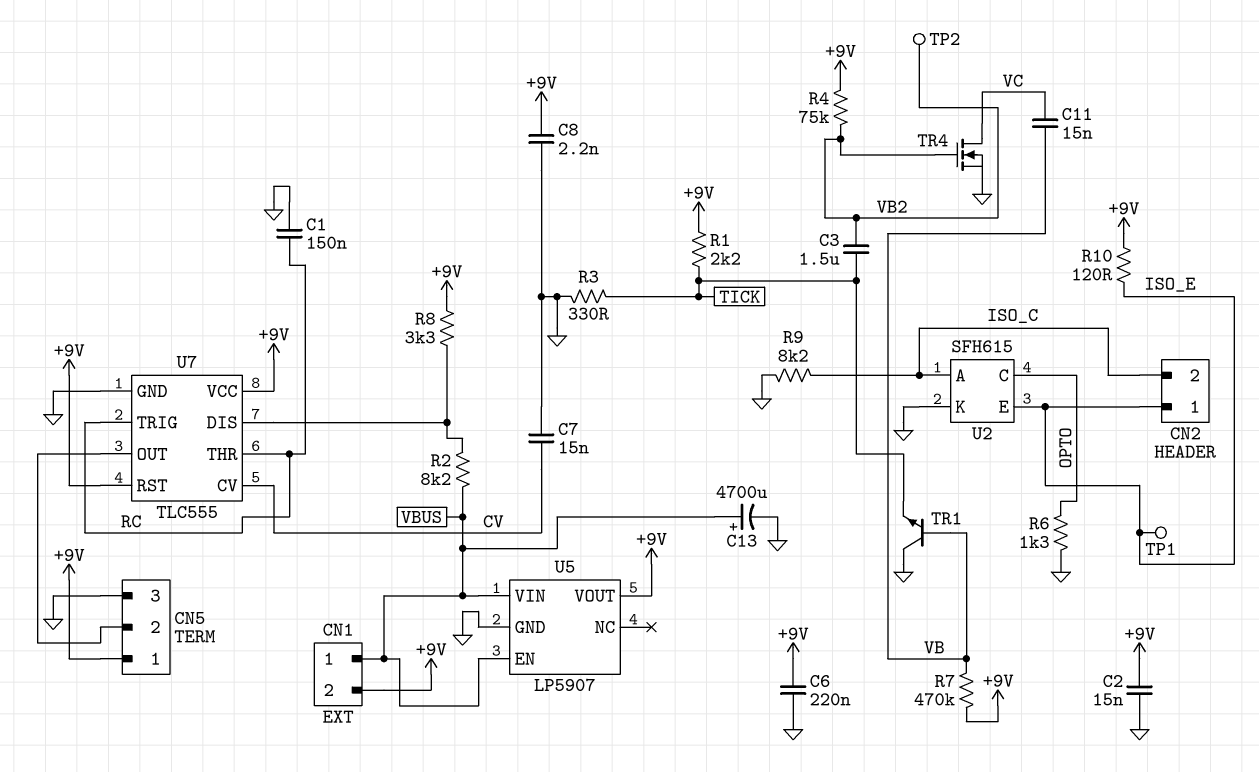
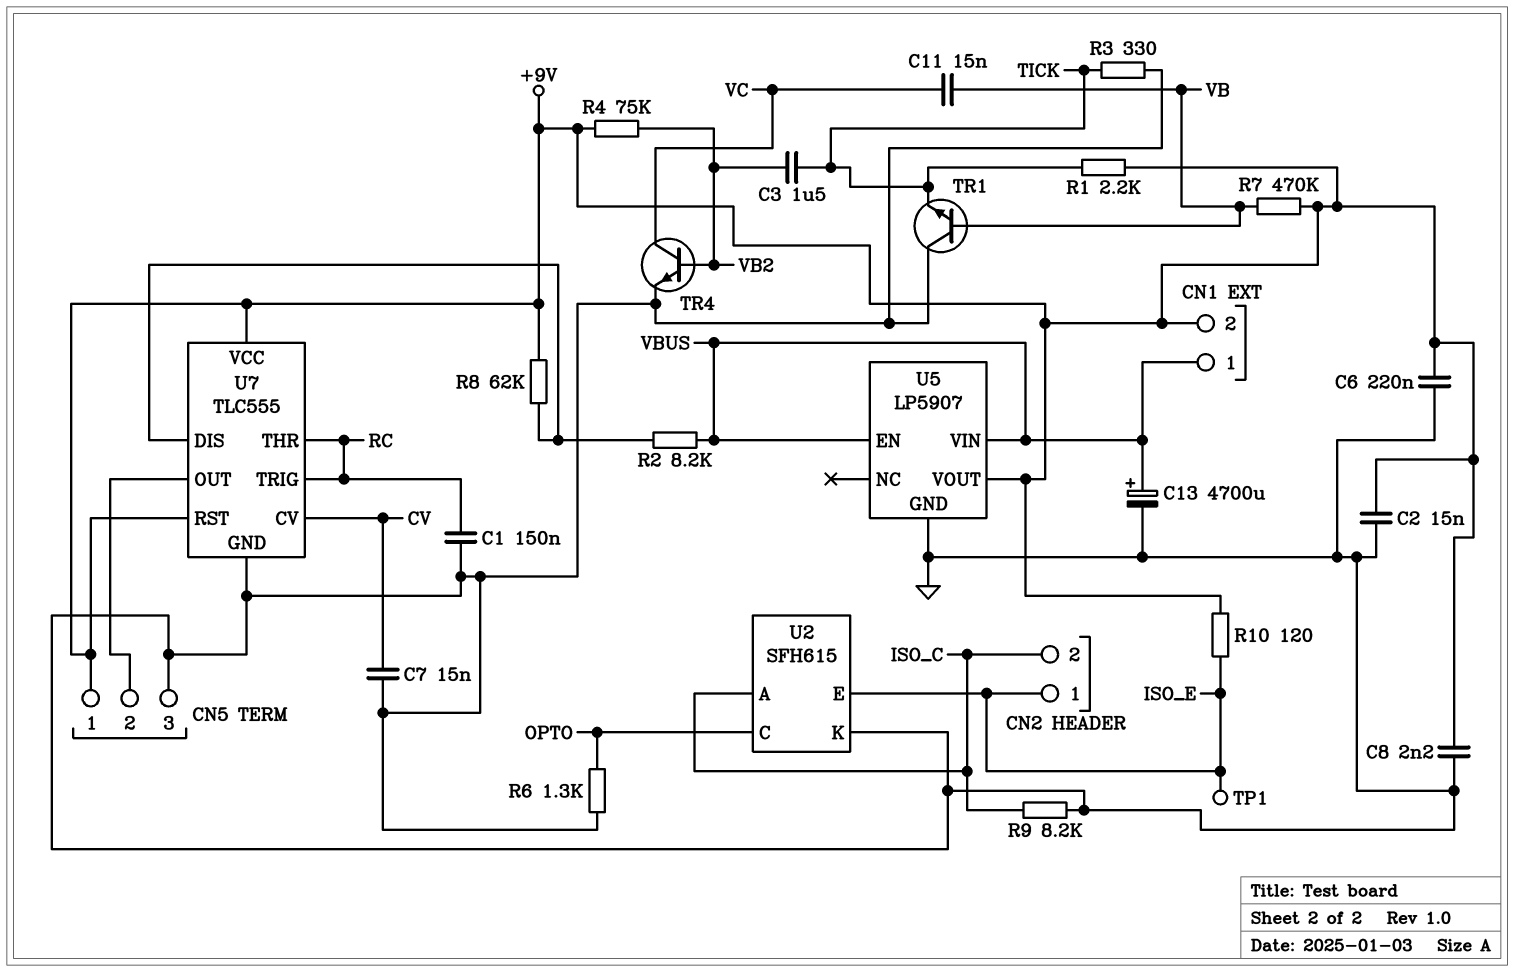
R8: 3.3k (+9V, U7/DIS) -> 62k (+9V, U7/DIS)
TP2: test point (VB2) -> none
TR4: NMOS (G VB2, D VC, S GND) -> NPN (B VB2, C VC, E GND)

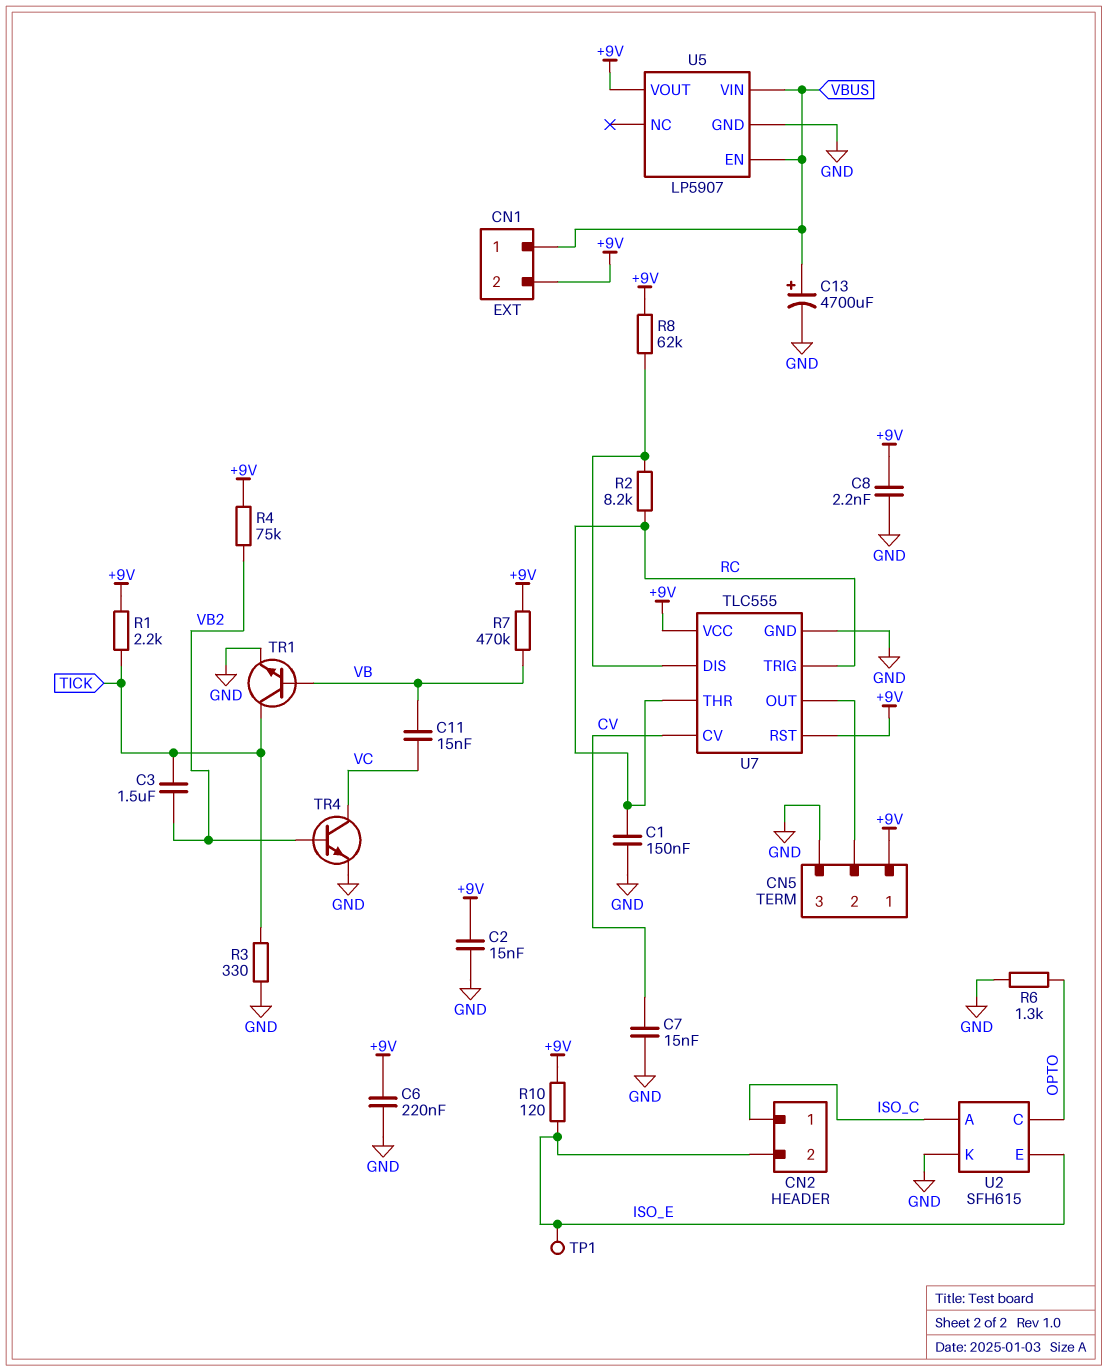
CN2 pin 1: ISO_E -> ISO_C
CN2 pin 2: ISO_C -> ISO_E
R2: 8.2k (U7/DIS, VBUS) -> 8.2k (RC, U7/DIS)
R9: 8.2k (GND, ISO_C) -> none
TR1: NPN (B VB, C GND, E TICK) -> NPN (B VB, C TICK, E GND)

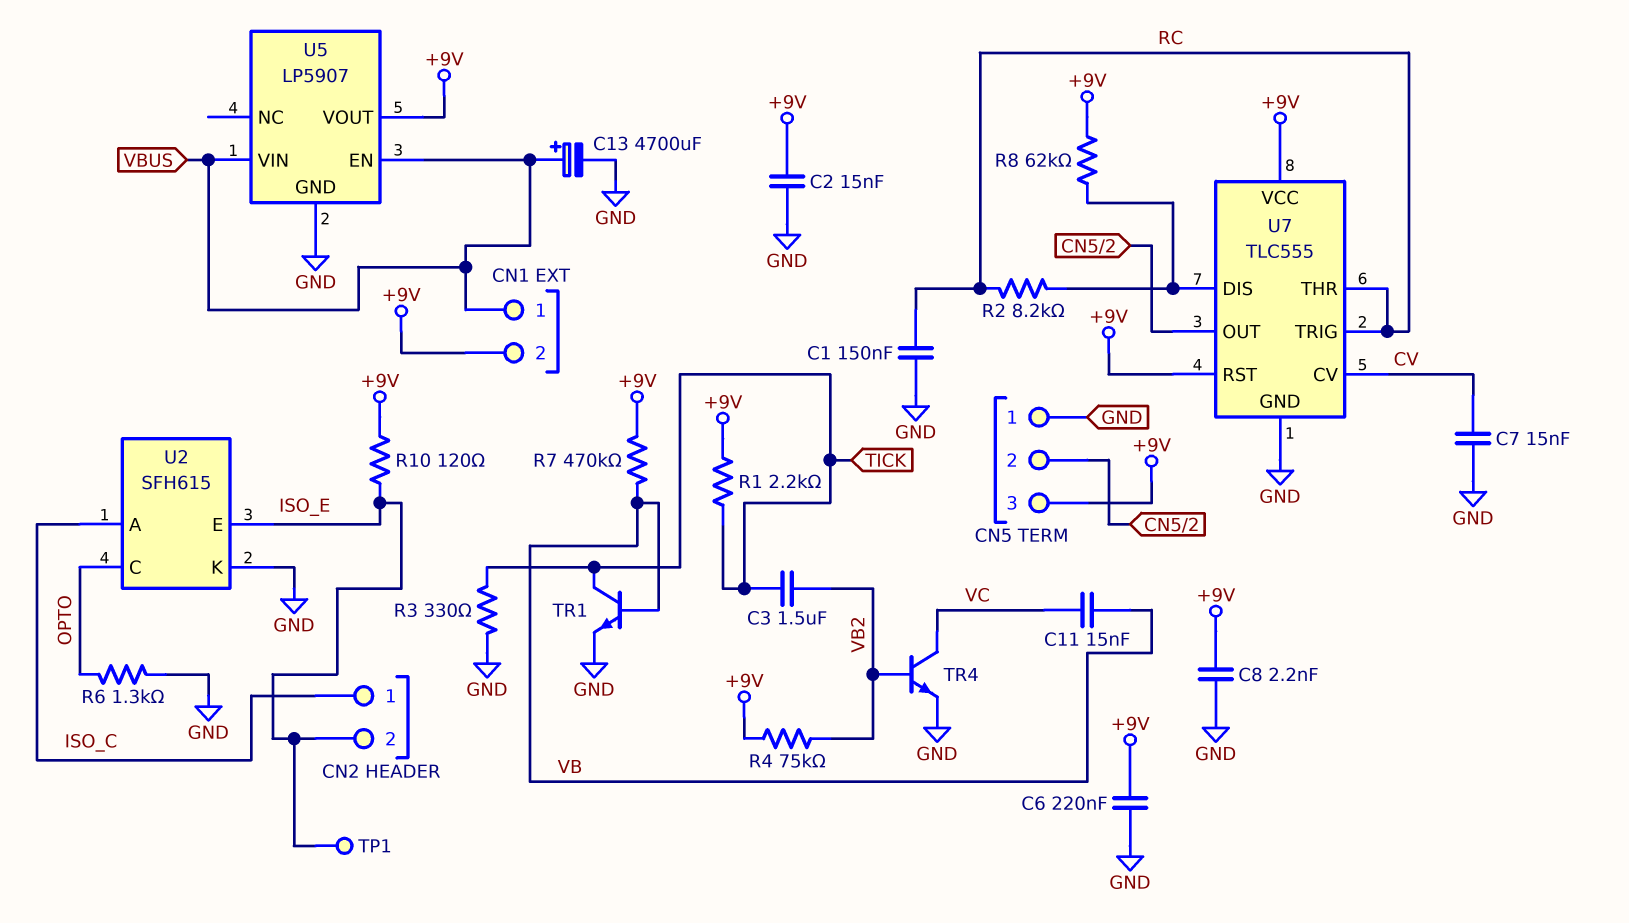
CN5 pin 1: +9V -> GND
CN5 pin 3: GND -> +9V

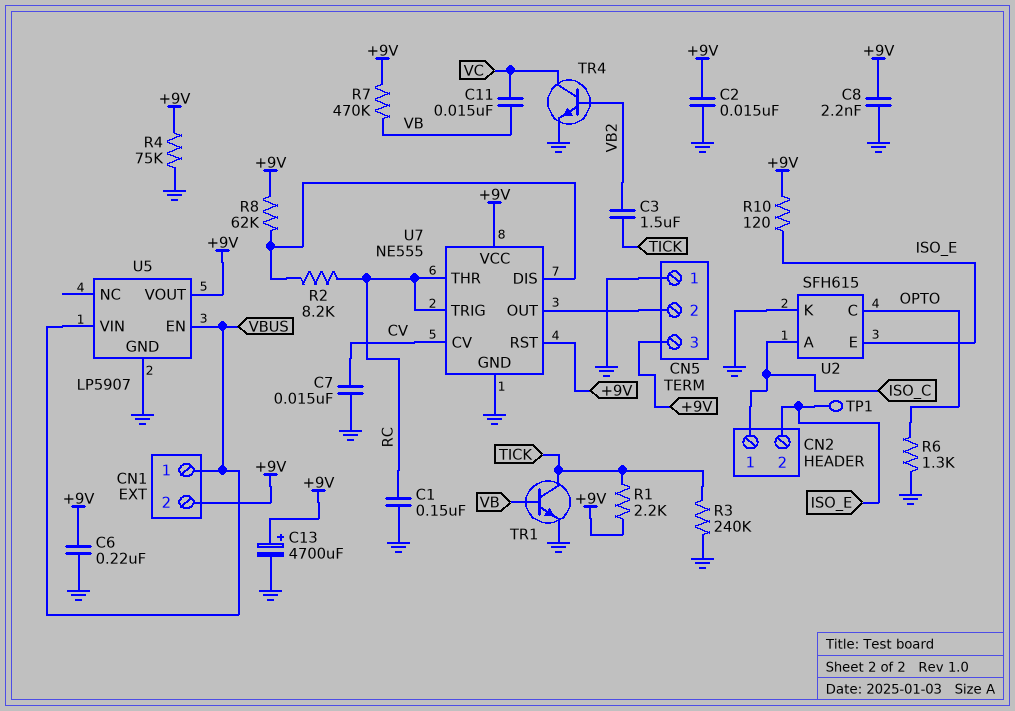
C13: 4700uF (plus VBUS, minus GND) -> 4700uF (plus +9V, minus GND)
R3: 330 (GND, TICK) -> 240k (GND, TICK)
R4: 75k (+9V, VB2) -> 75k (+9V, GND)
U7: TLC555 -> NE555

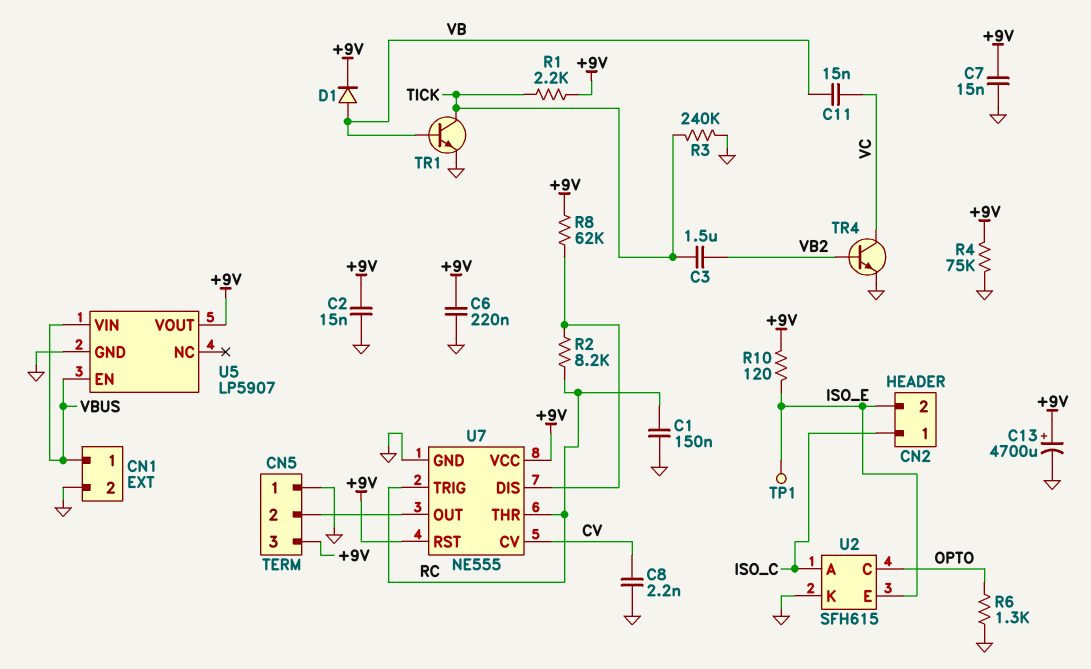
C7: 15nF (CV, GND) -> 15nF (+9V, GND)
C8: 2.2nF (+9V, GND) -> 2.2nF (CV, GND)
CN1 pin 2: +9V -> GND
D1: none -> diode (A VB, K +9V)
R7: 470k (+9V, VB) -> none

